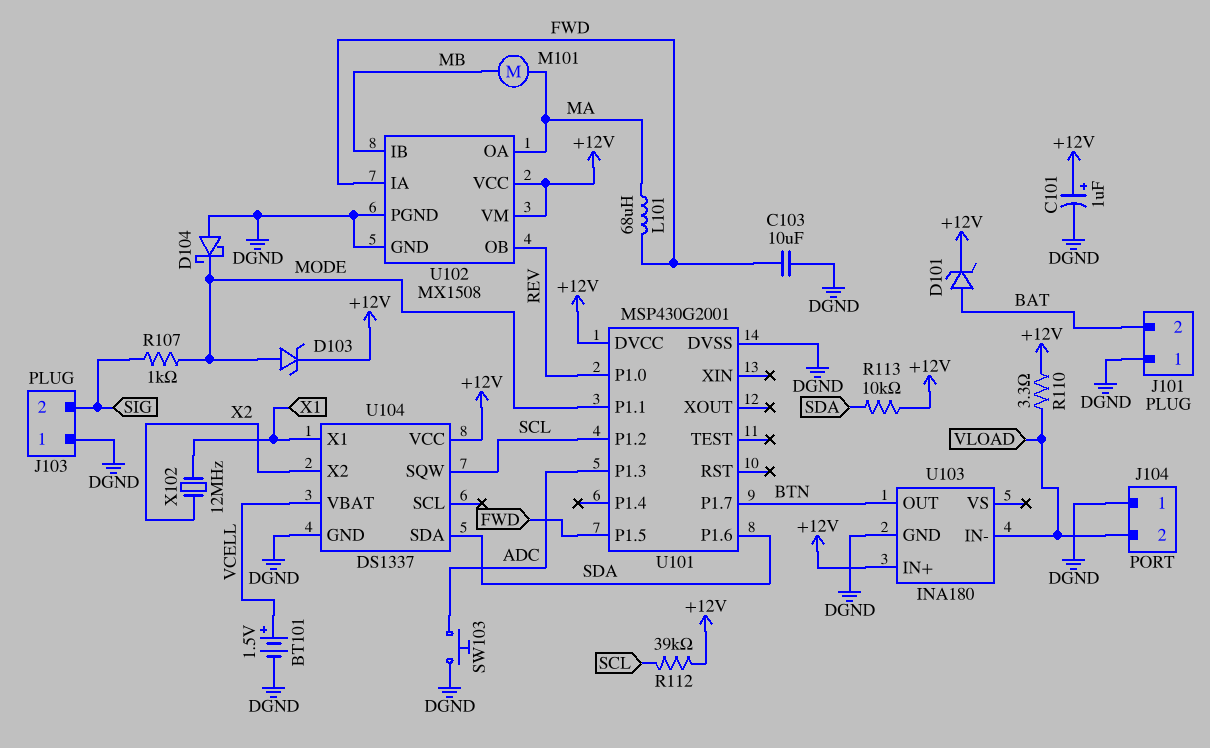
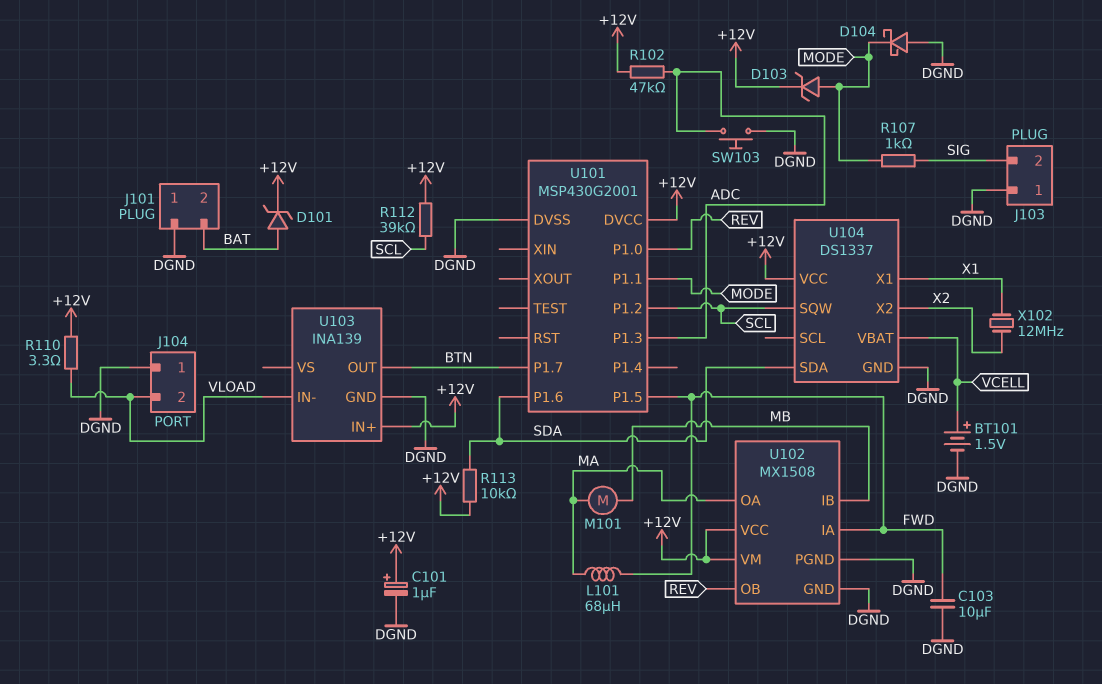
R102: none -> 47k (+12V, ADC)
U103: INA180 -> INA139

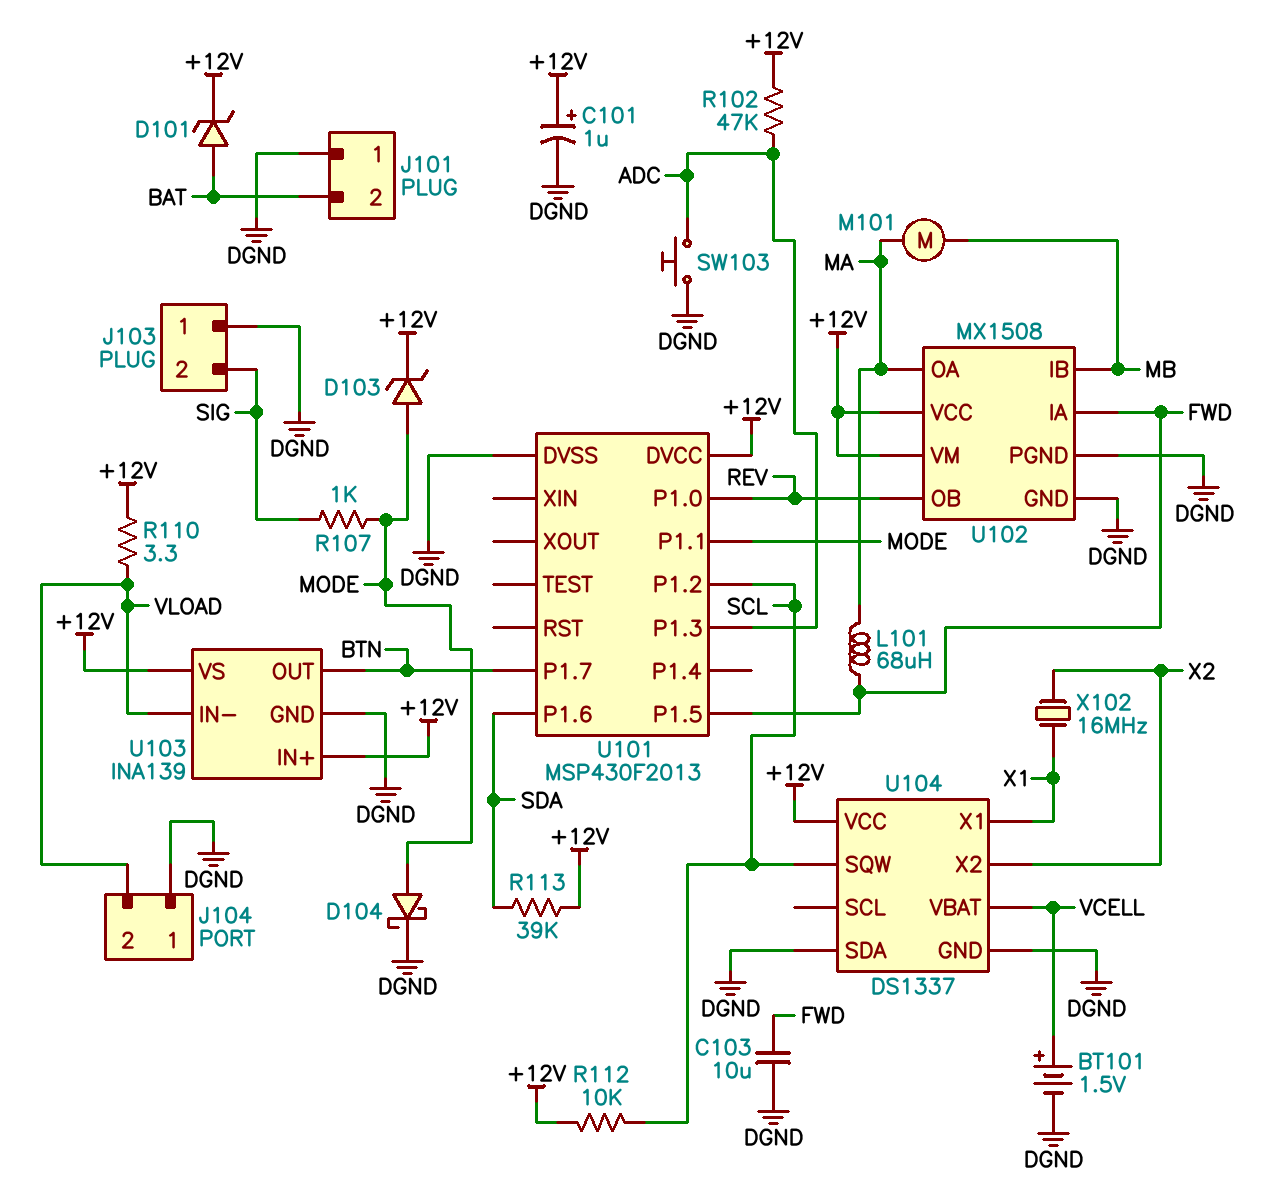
D104: schottky (A DGND, K MODE) -> schottky (A MODE, K DGND)
R112: 39k (+12V, SCL) -> 10k (+12V, SCL)
R113: 10k (+12V, SDA) -> 39k (+12V, SDA)
U101: MSP430G2001 -> MSP430F2013
U103 pin VS: none -> +12V
U104 pin SDA: SDA -> DGND
X102: 12MHz (X1, X2) -> 16MHz (X1, X2)

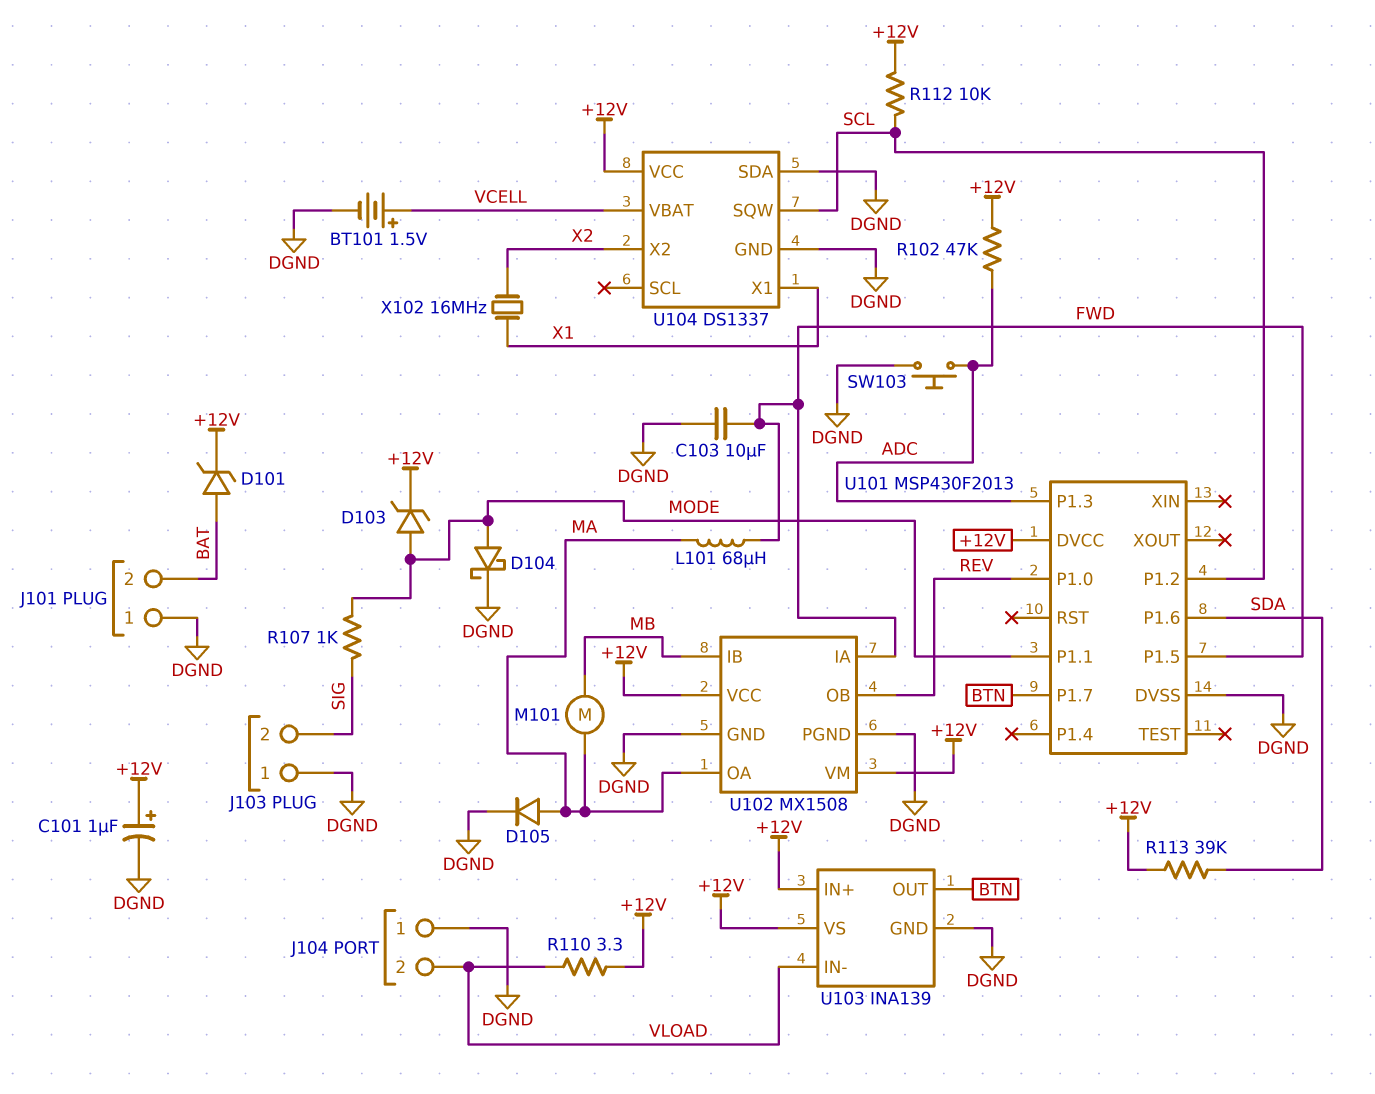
D105: none -> diode (A MA, K DGND)

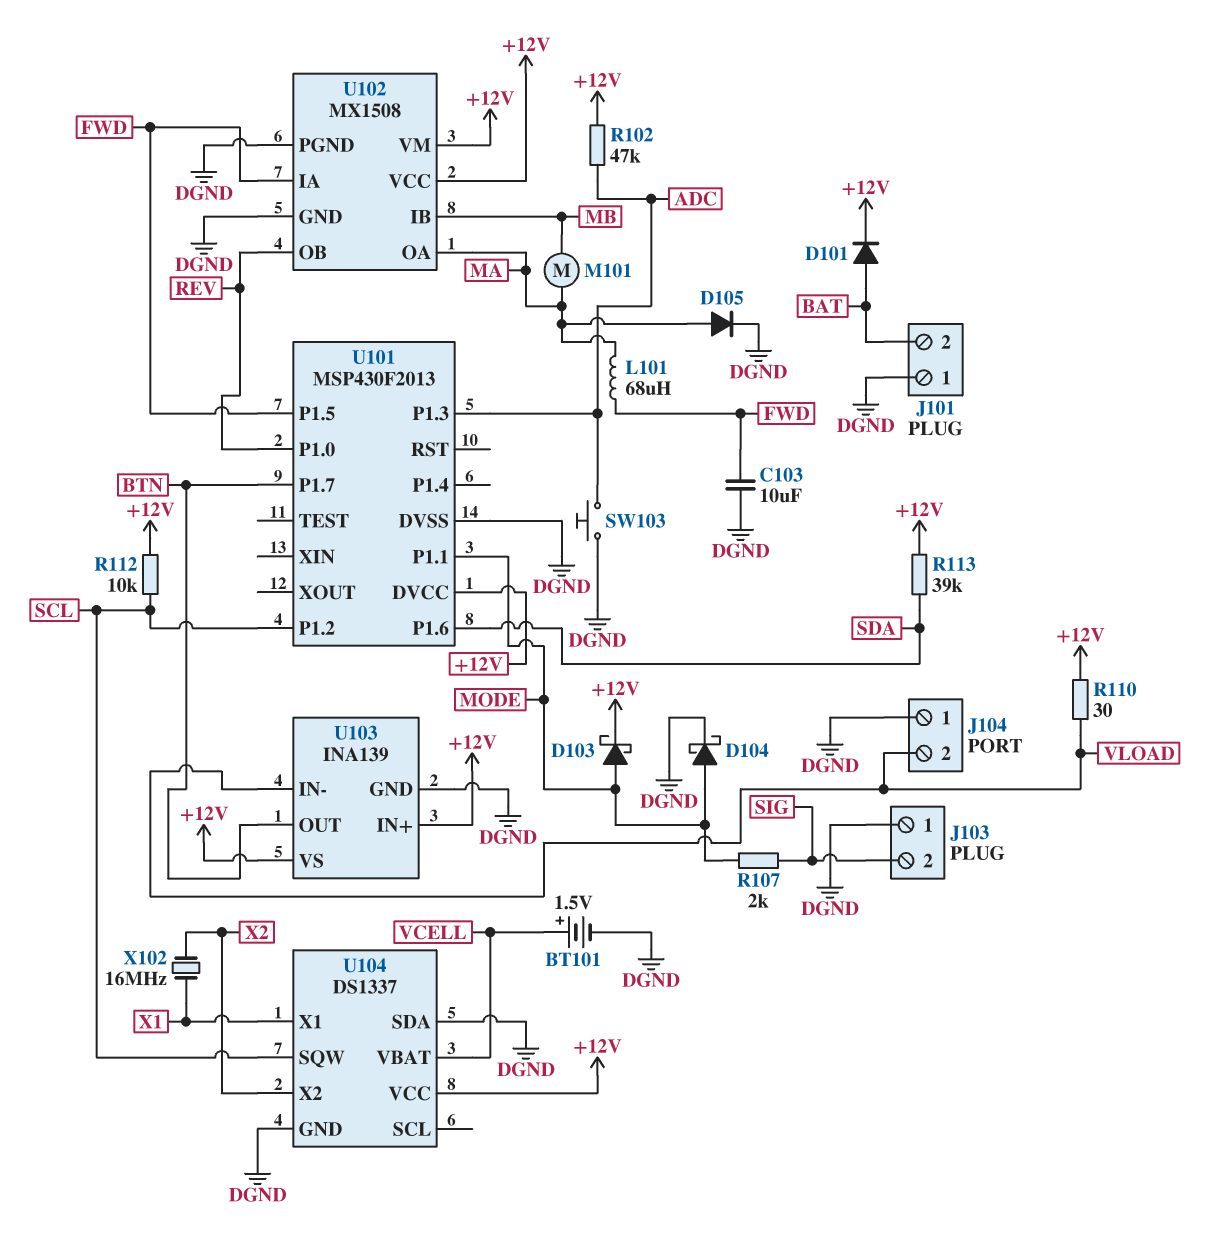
C101: 1uF (plus +12V, minus DGND) -> none
D101: zener (A BAT, K +12V) -> diode (A BAT, K +12V)
D103: zener (A MODE, K +12V) -> schottky (A MODE, K +12V)
R107: 1k (MODE, SIG) -> 2k (MODE, SIG)
R110: 3.3 (+12V, VLOAD) -> 30 (+12V, VLOAD)

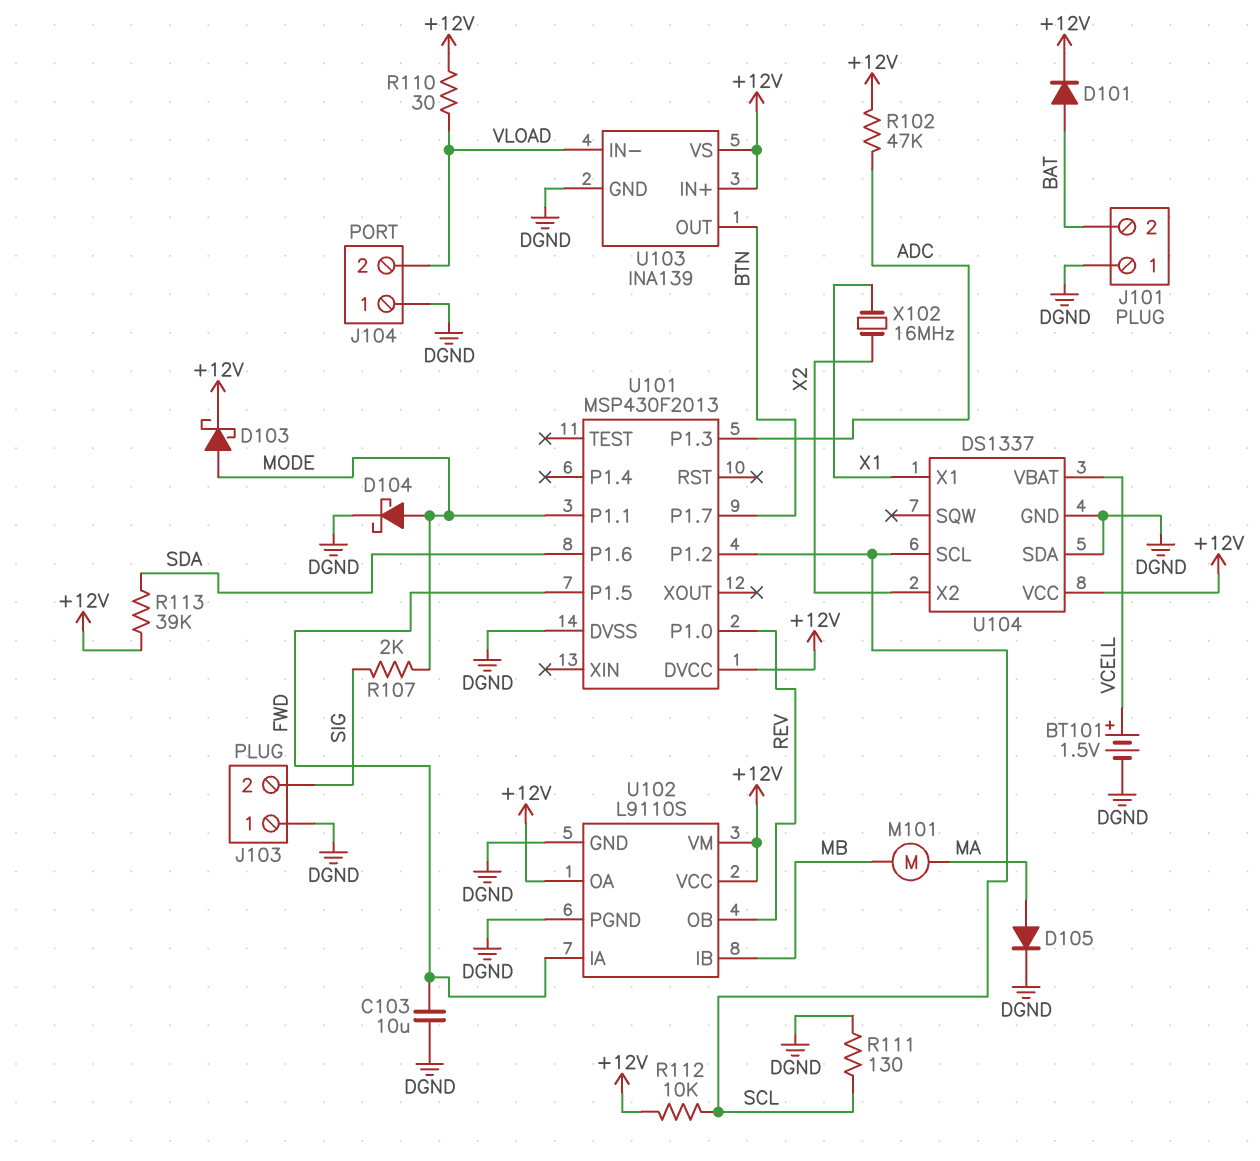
L101: 68uH (FWD, MA) -> none
R111: none -> 130 (DGND, SCL)
SW103: button (ADC, DGND) -> none
U102: MX1508 -> L9110S
U102 pin OA: MA -> +12V
U104 pin SCL: none -> SCL
U104 pin SQW: SCL -> none

